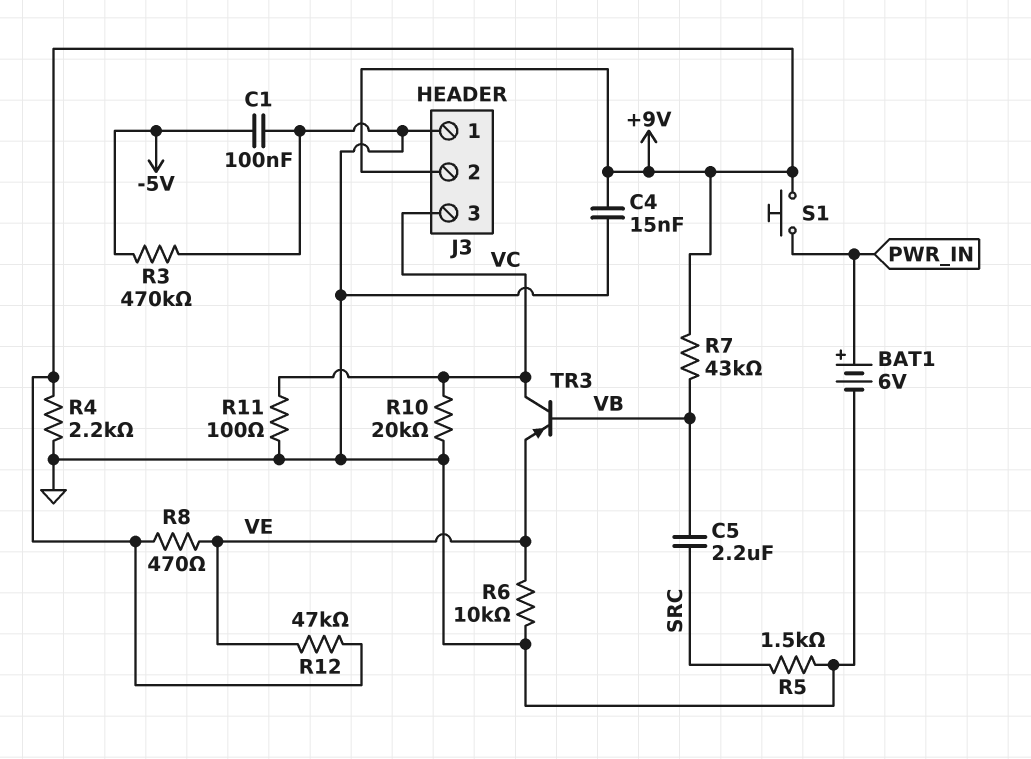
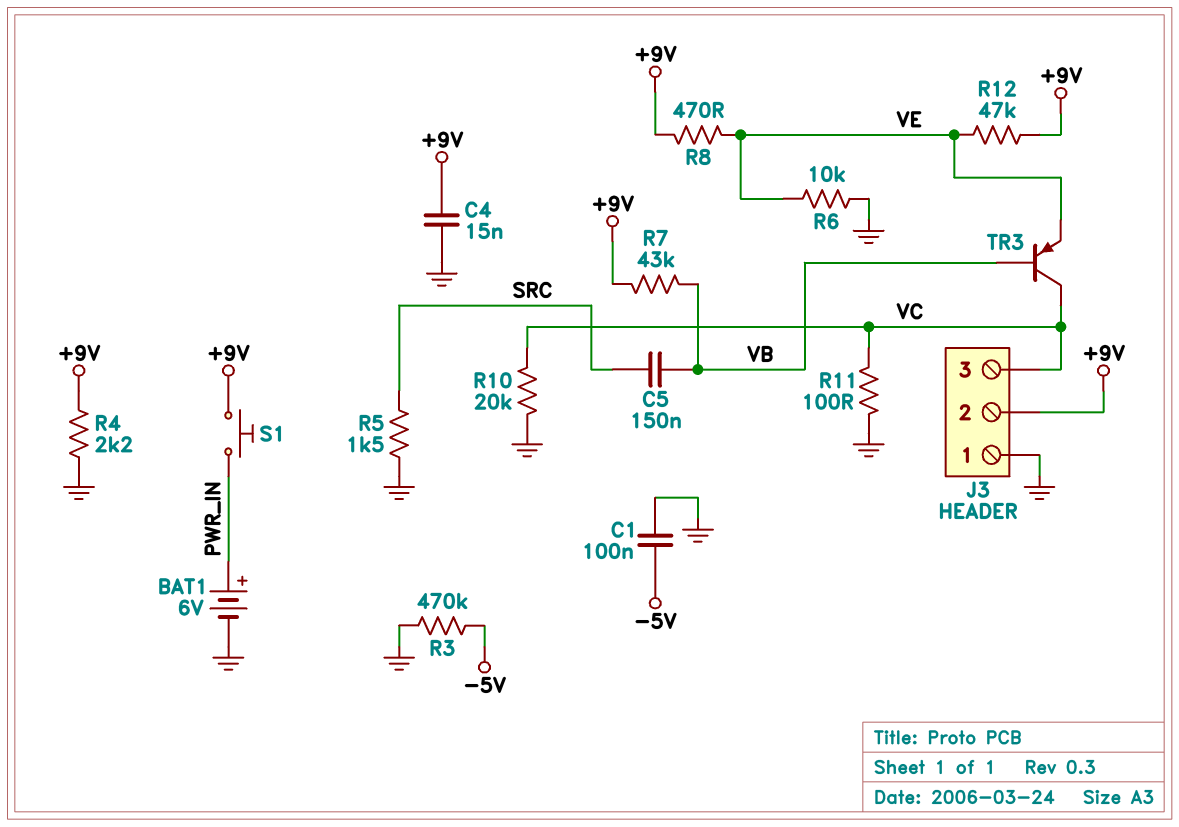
C5: 2.2uF (SRC, VB) -> 150nF (SRC, VB)

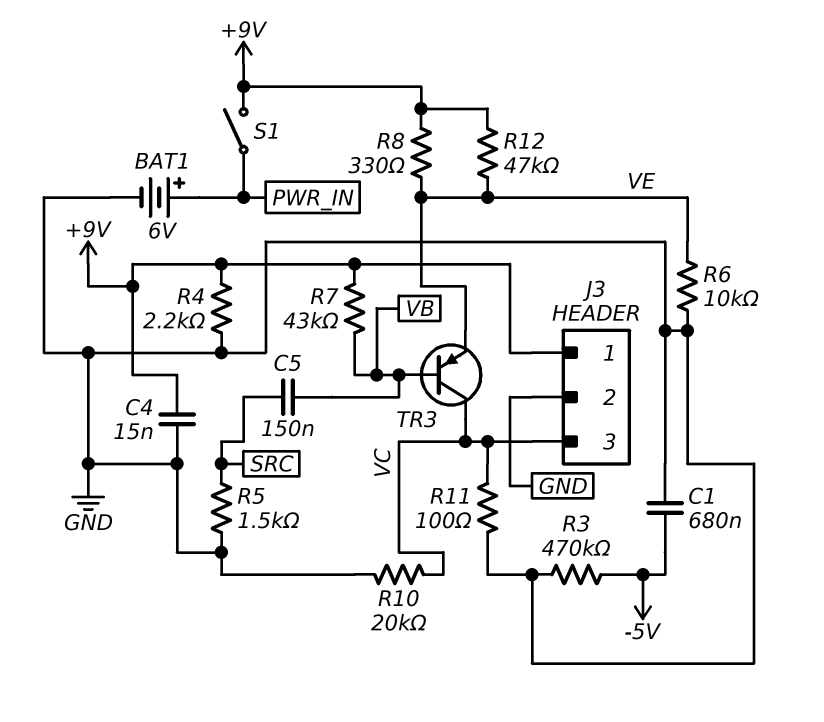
C1: 100nF (-5V, GND) -> 680nF (-5V, GND)
J3 pin 1: GND -> +9V
J3 pin 2: +9V -> GND
R8: 470 (+9V, VE) -> 330 (+9V, VE)
S1: button (+9V, PWR_IN) -> switch (+9V, PWR_IN)

